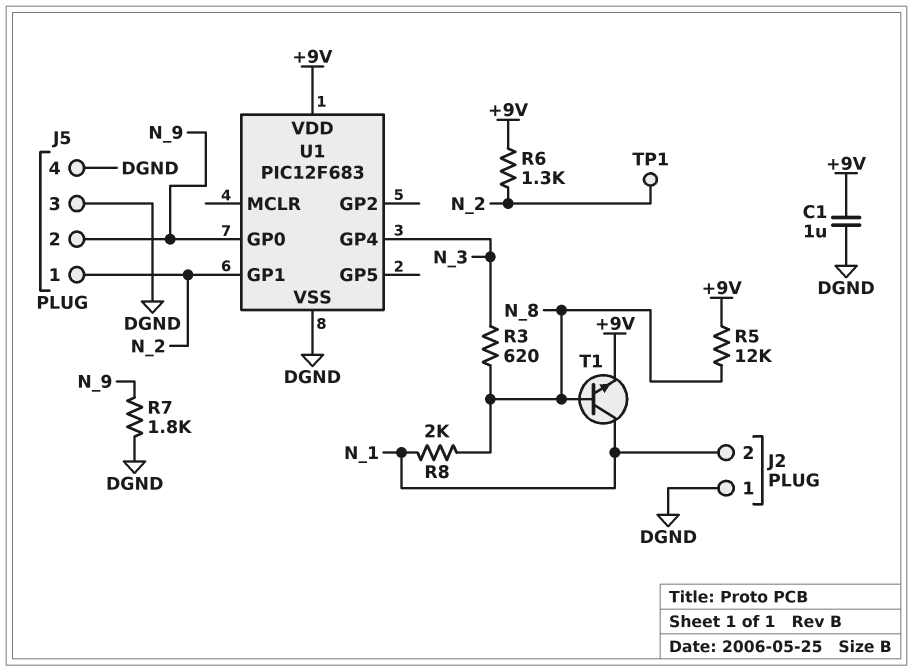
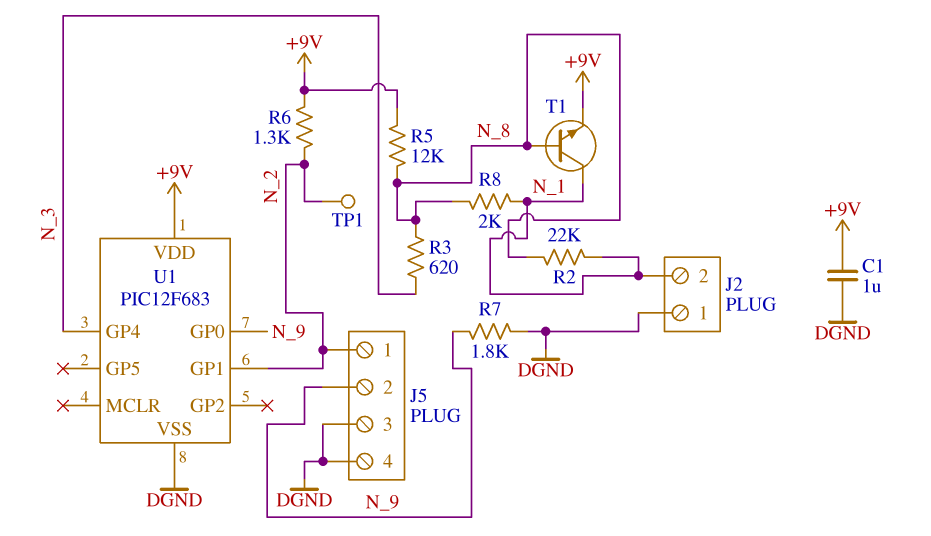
R2: none -> 22k (N_1, N_8)

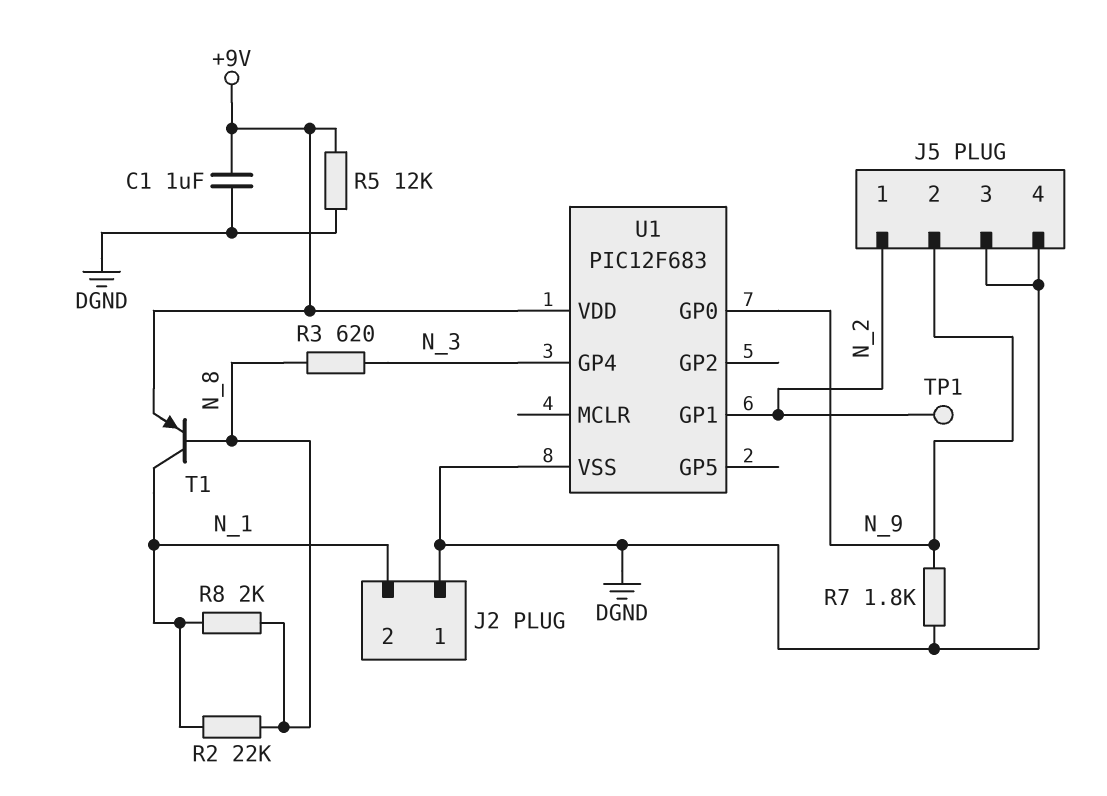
R5: 12k (+9V, N_8) -> 12k (+9V, DGND)
R6: 1.3k (+9V, N_2) -> none
T1: NPN (B N_8, C N_1, E +9V) -> PNP (B N_8, C N_1, E +9V)

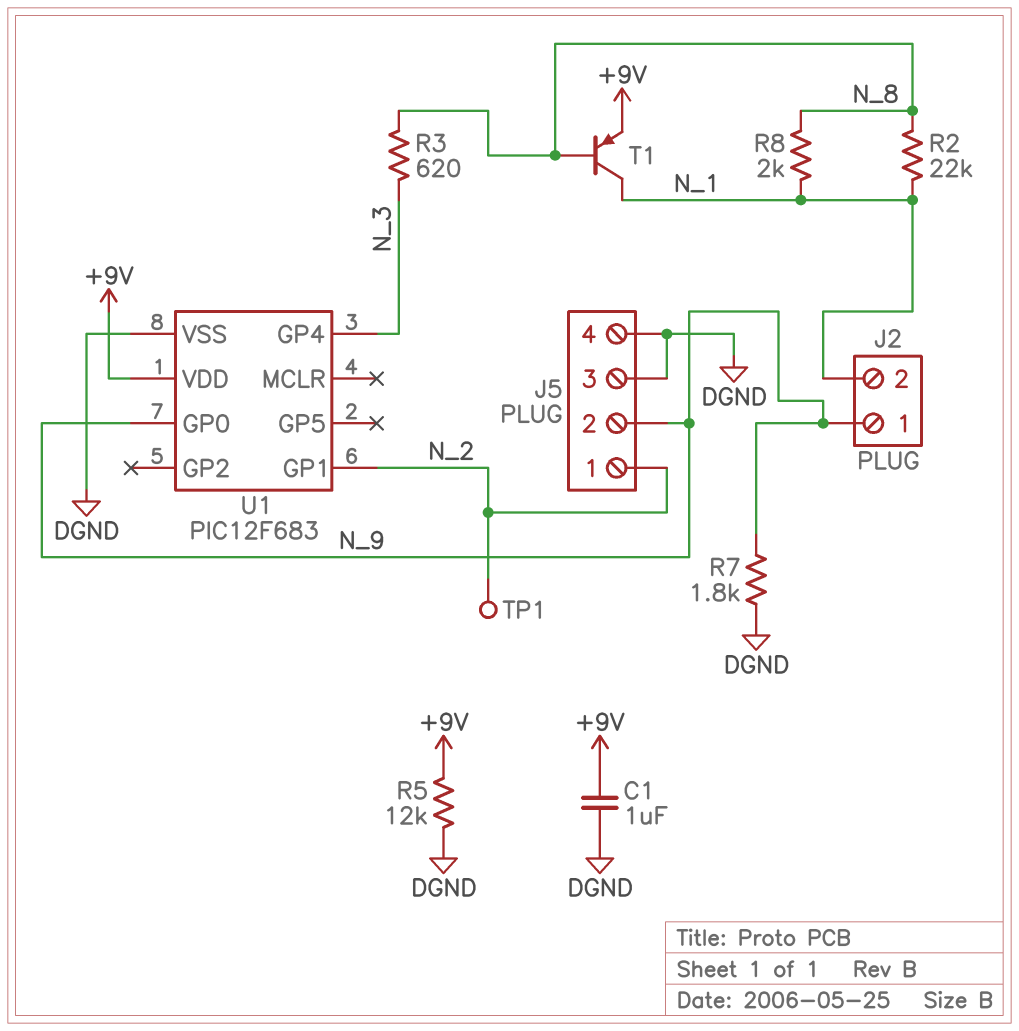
J2 pin 1: DGND -> N_9

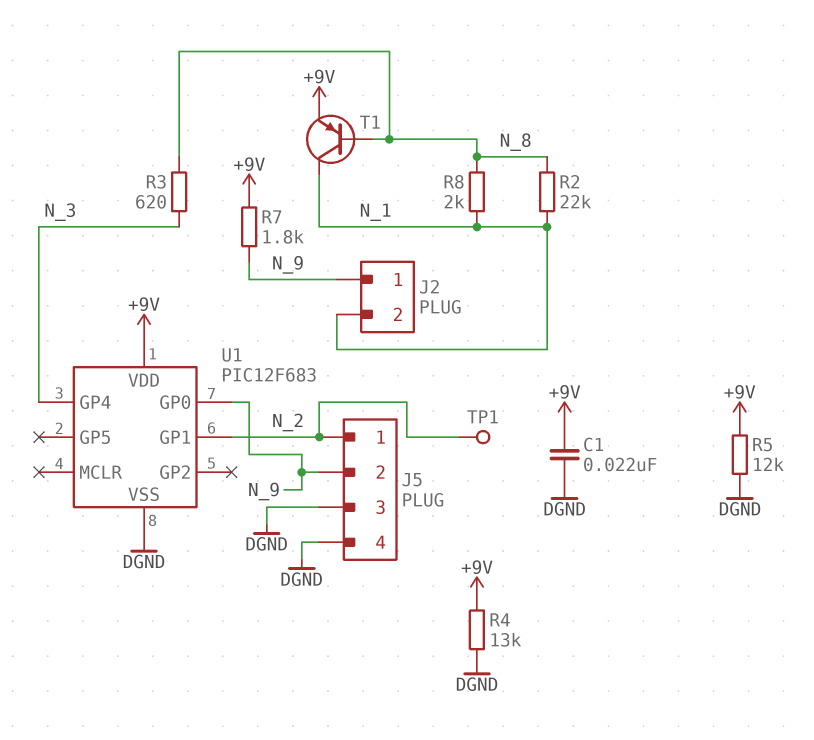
C1: 1uF (+9V, DGND) -> 22nF (+9V, DGND)
R4: none -> 13k (+9V, DGND)
R7: 1.8k (DGND, N_9) -> 1.8k (+9V, N_9)

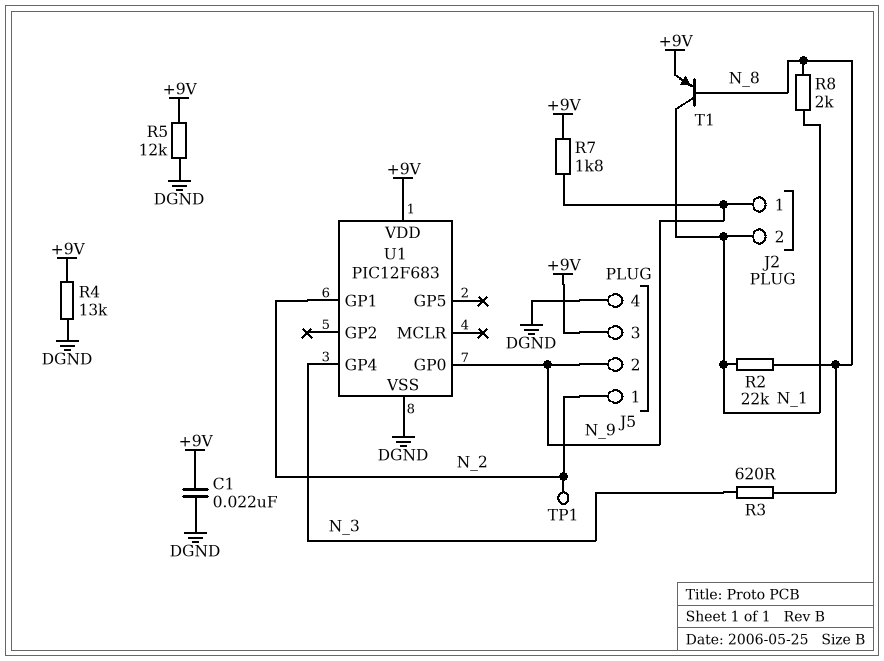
J5 pin 3: DGND -> +9V

